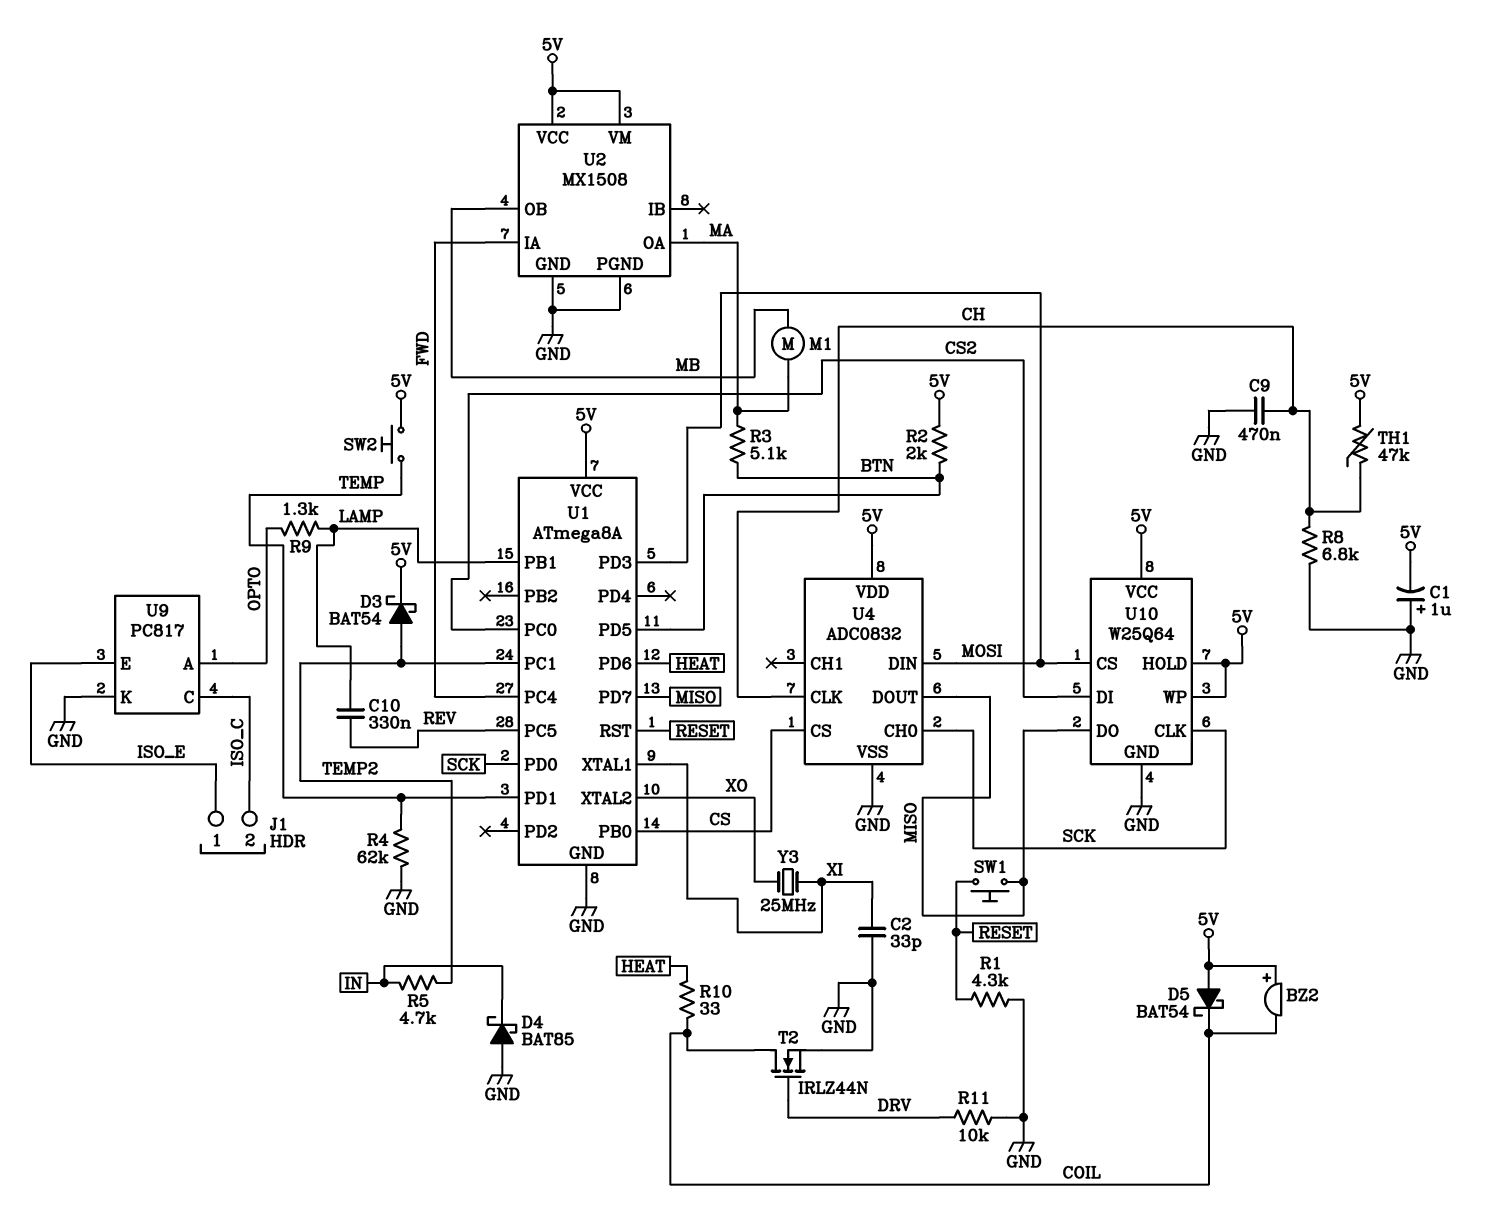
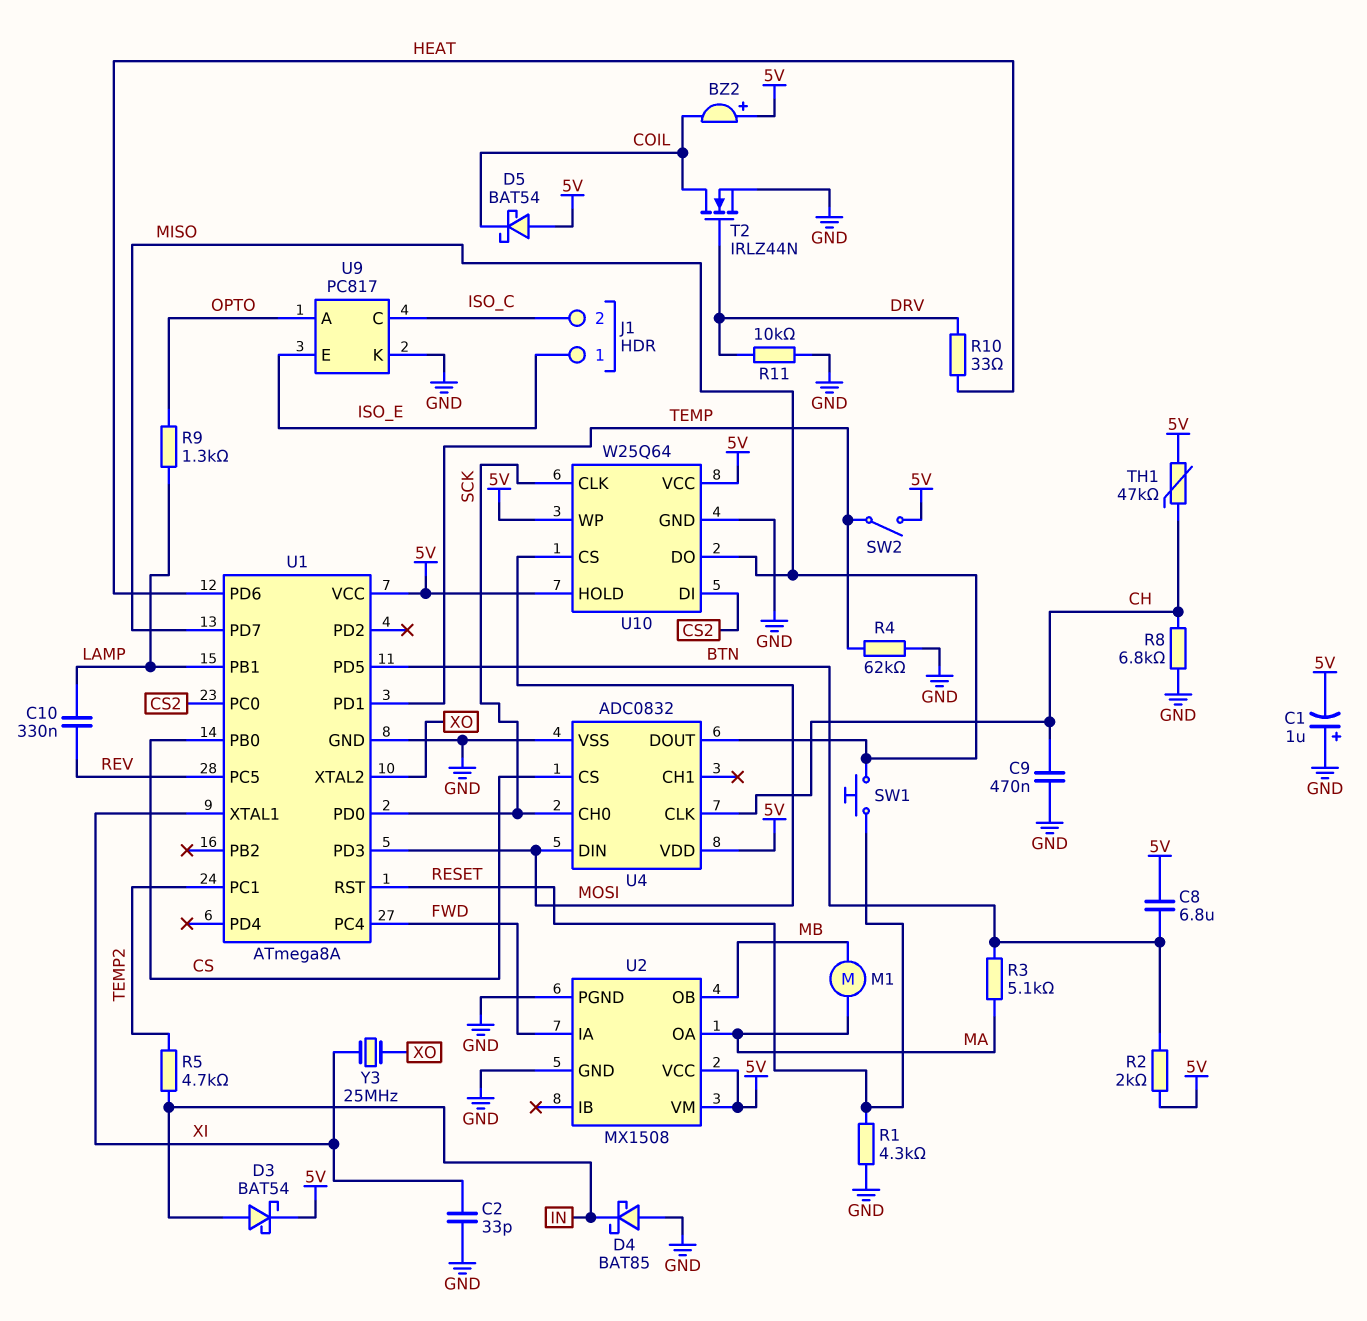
C8: none -> 6.8uF (5V, BTN)
D3: schottky BAT54 (A TEMP2, K 5V) -> schottky BAT54 (A IN, K 5V)
R10: 33 (COIL, HEAT) -> 33 (DRV, HEAT)
SW2: button (5V, TEMP) -> switch (5V, TEMP)

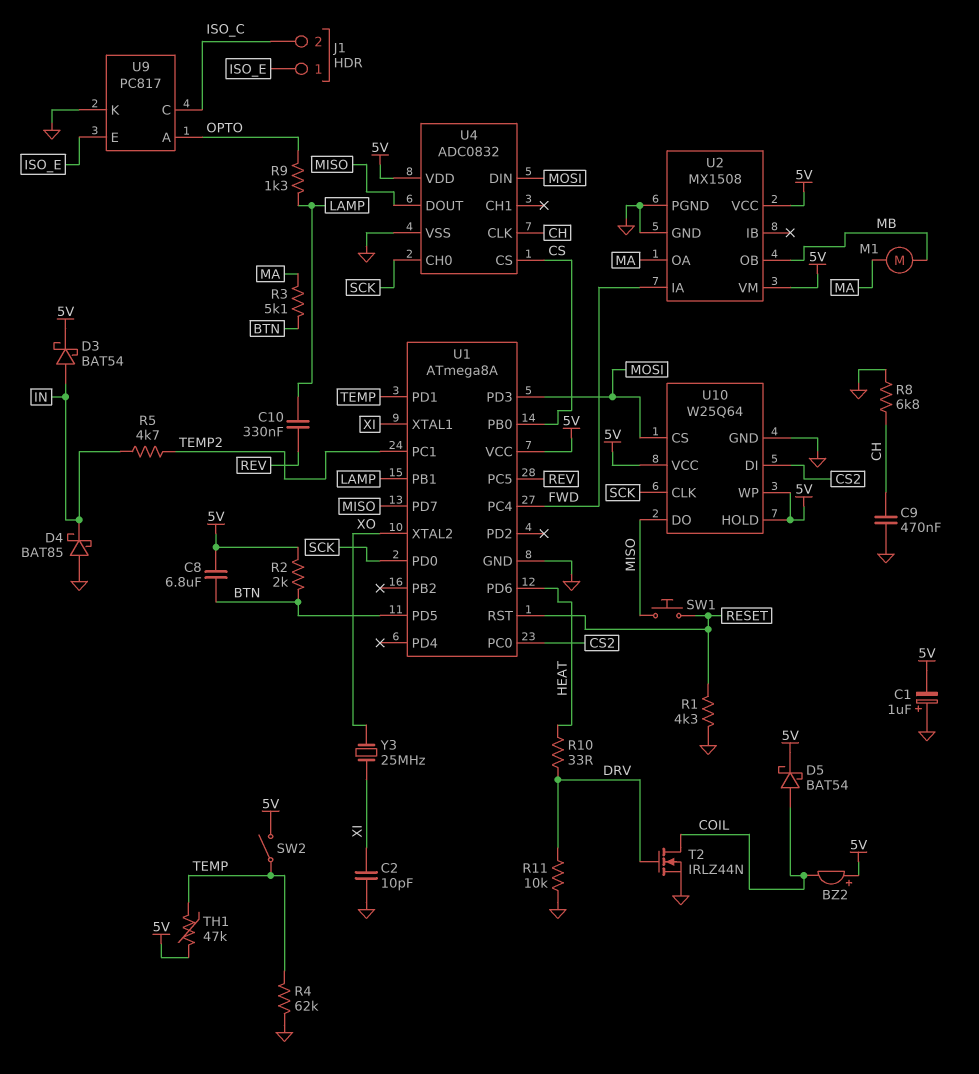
C2: 33pF (GND, XI) -> 10pF (GND, XI)
D5: schottky BAT54 (A 5V, K COIL) -> schottky BAT54 (A COIL, K 5V)
TH1: 47k (5V, CH) -> 47k (5V, TEMP)

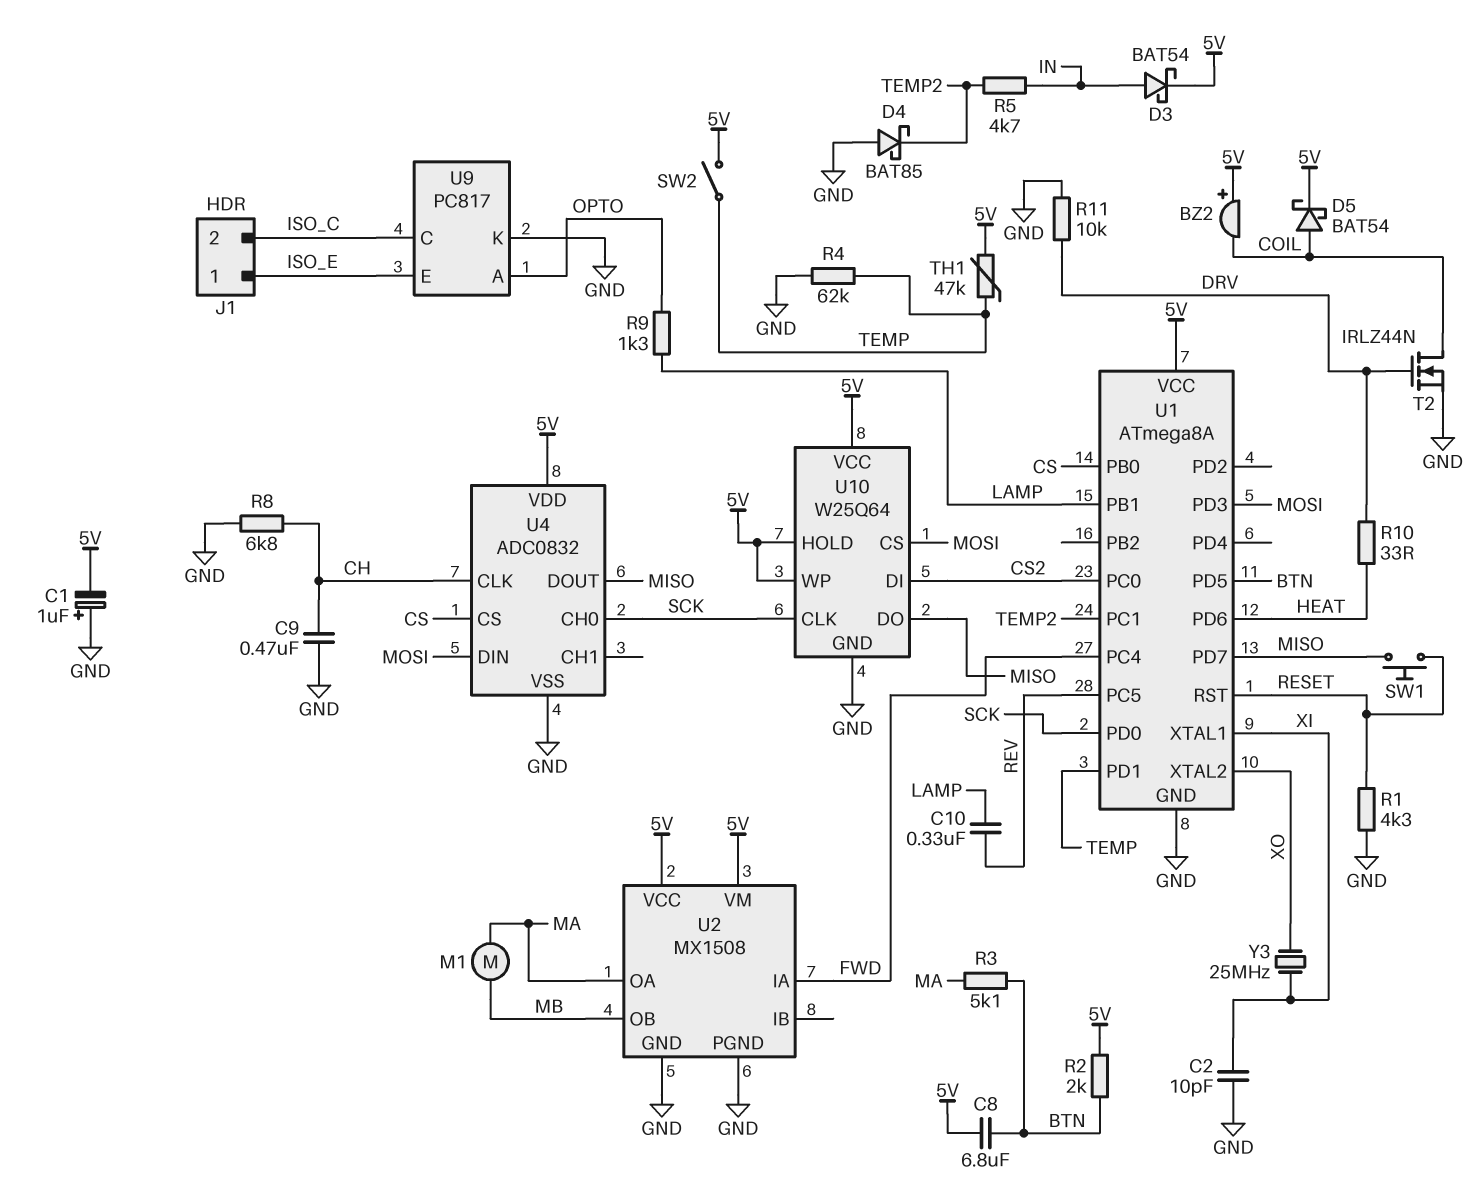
D4: schottky BAT85 (A GND, K IN) -> schottky BAT85 (A GND, K TEMP2)

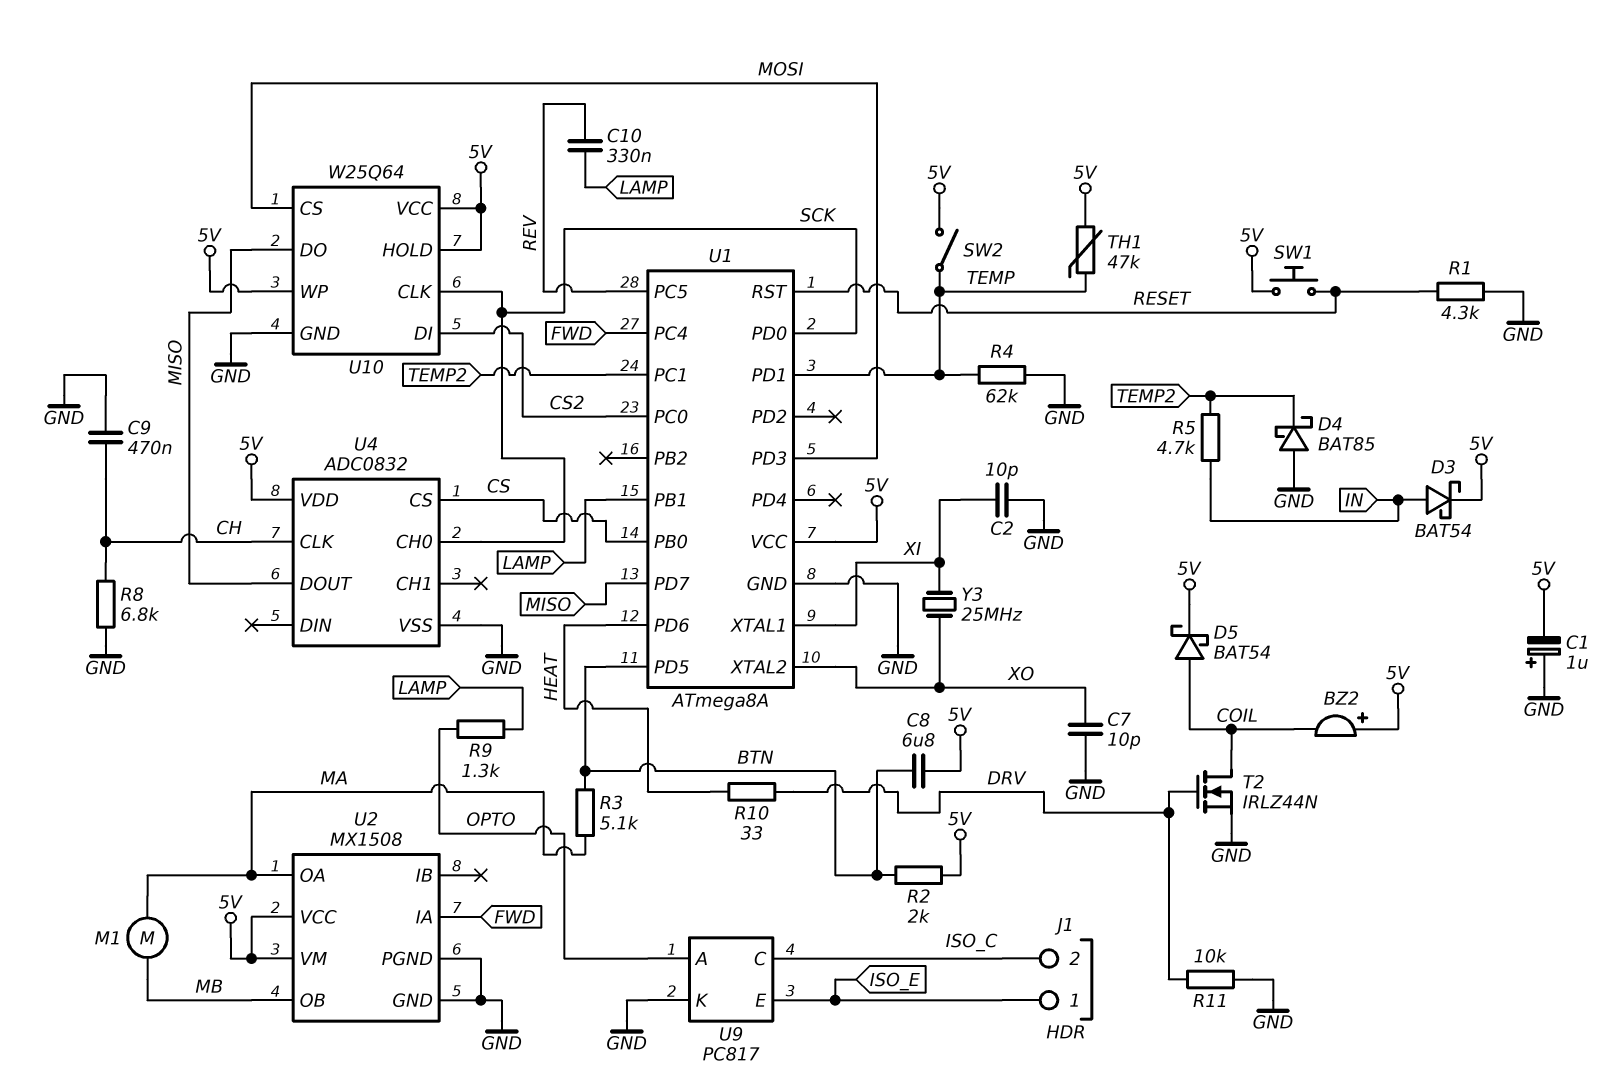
C7: none -> 10pF (GND, XO)
SW1: button (MISO, RESET) -> button (5V, RESET)
U4 pin DIN: MOSI -> none

